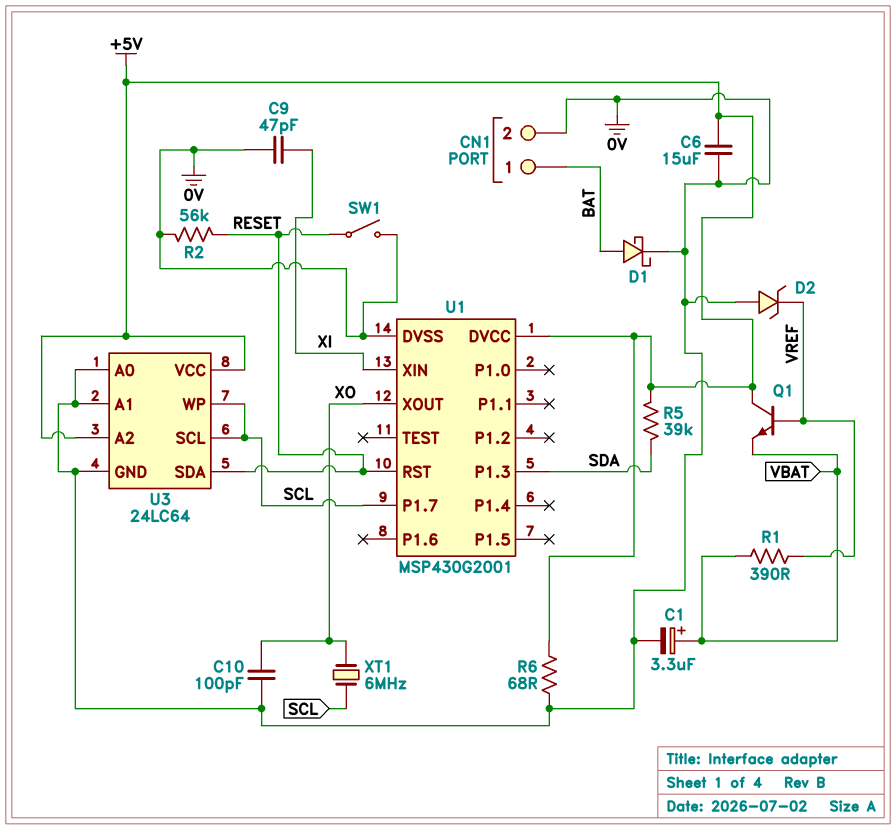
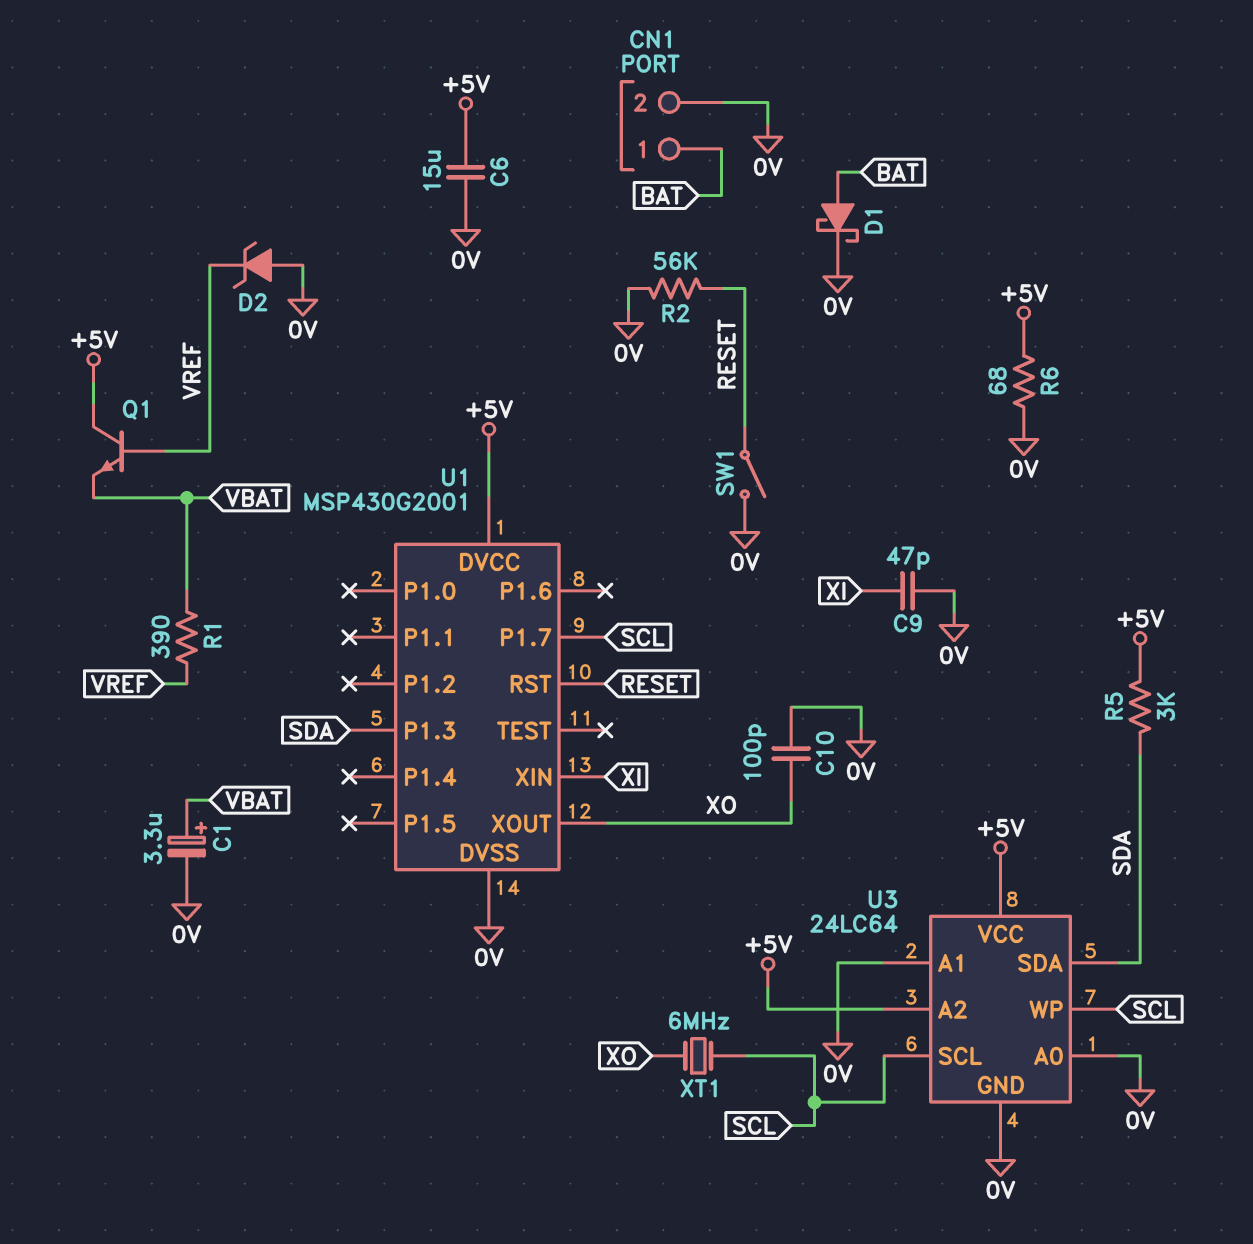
R5: 39k (+5V, SDA) -> 3k (+5V, SDA)
U3 pin SDA: RESET -> SDA

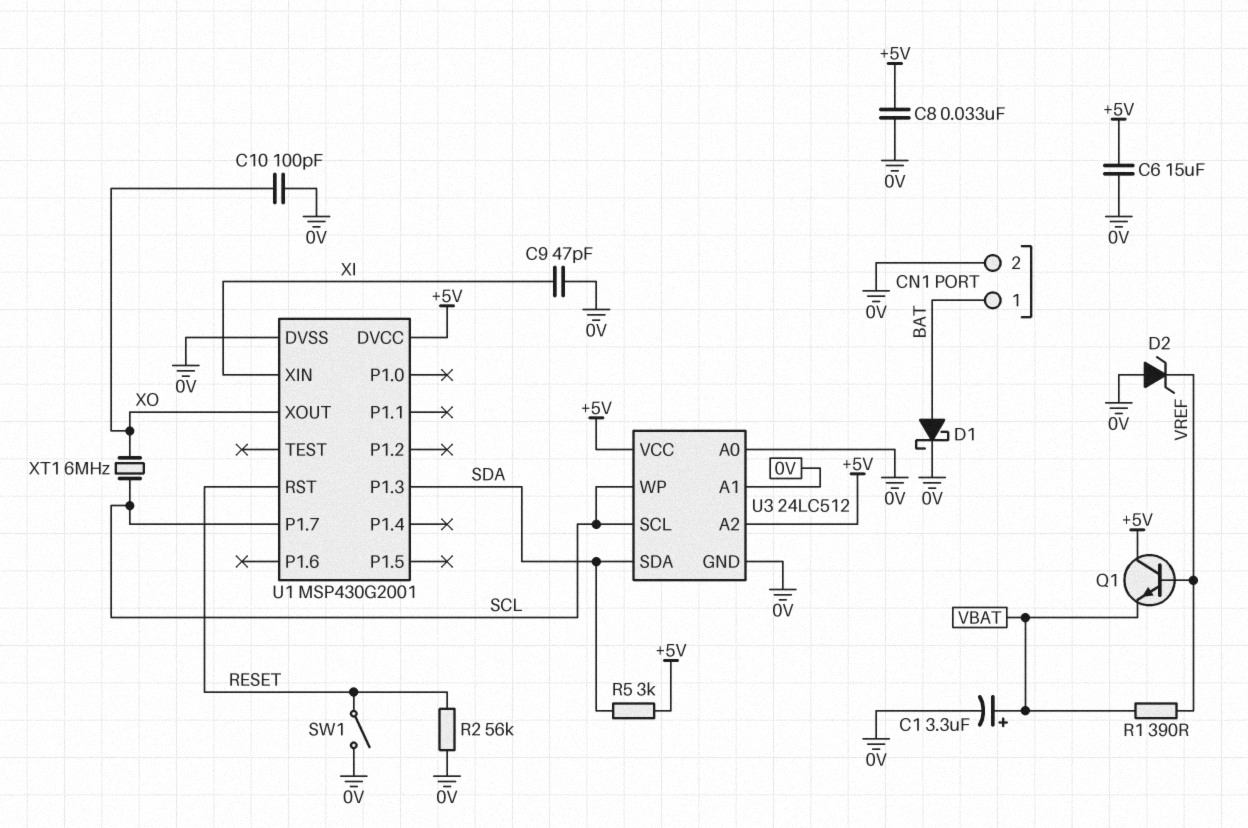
C8: none -> 33nF (+5V, 0V)
R6: 68 (+5V, 0V) -> none
U3: 24LC64 -> 24LC512

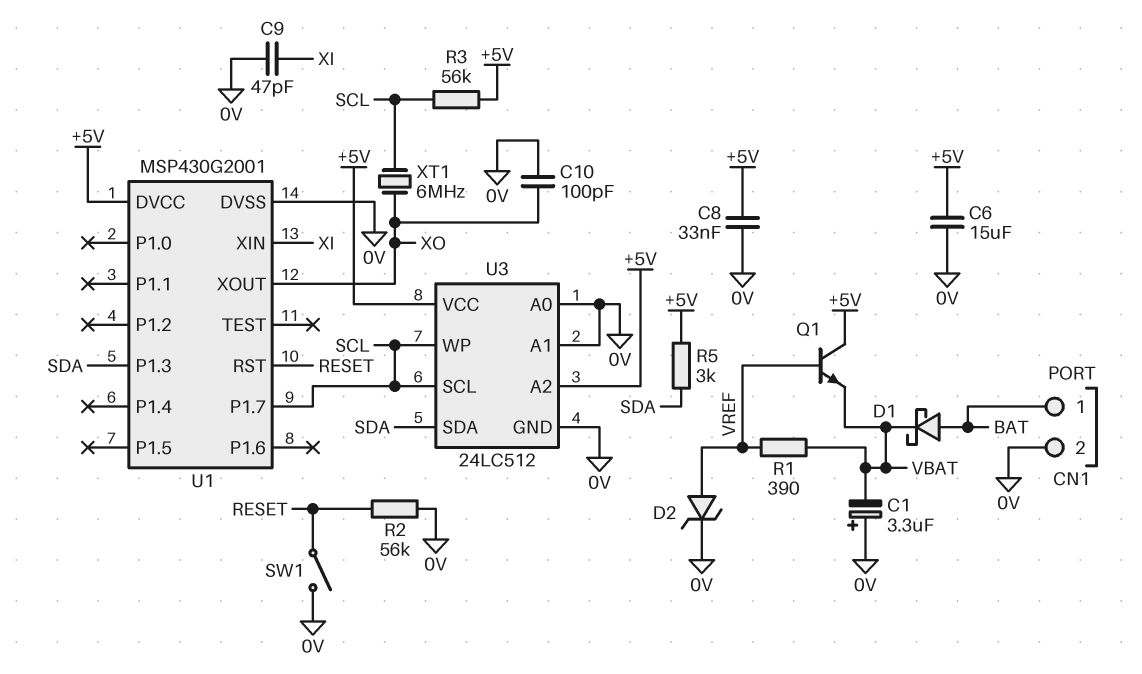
C1: 3.3uF (plus VBAT, minus 0V) -> 3.3uF (plus 0V, minus VBAT)
D1: schottky (A BAT, K 0V) -> schottky (A BAT, K VBAT)
D2: zener (A 0V, K VREF) -> zener (A VREF, K 0V)
R3: none -> 56k (+5V, SCL)

